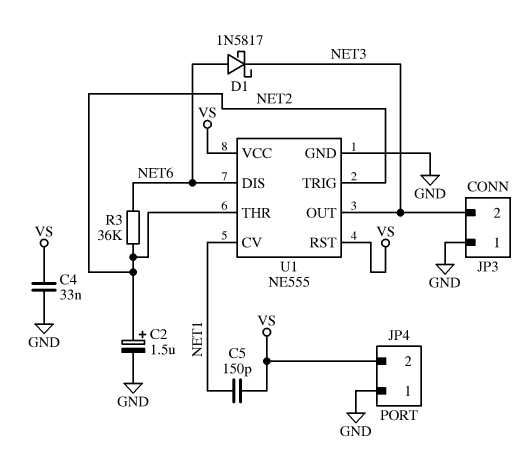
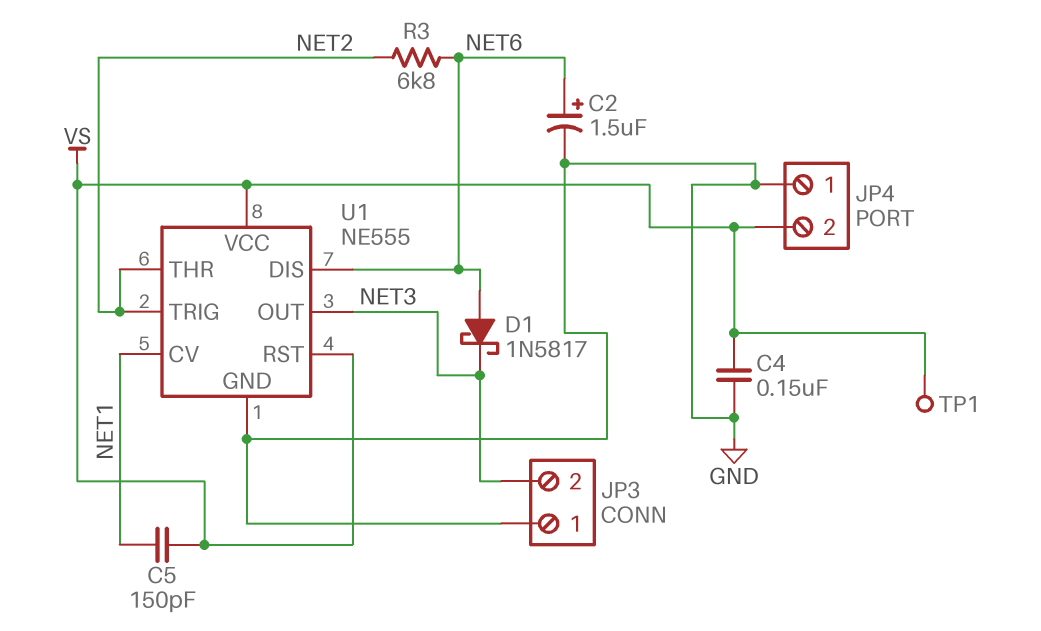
C2: 1.5uF (plus NET2, minus GND) -> 1.5uF (plus NET6, minus GND)
C4: 33nF (GND, VS) -> 150nF (GND, VS)
R3: 36k (NET2, NET6) -> 6.8k (NET2, NET6)
TP1: none -> test point (VS)

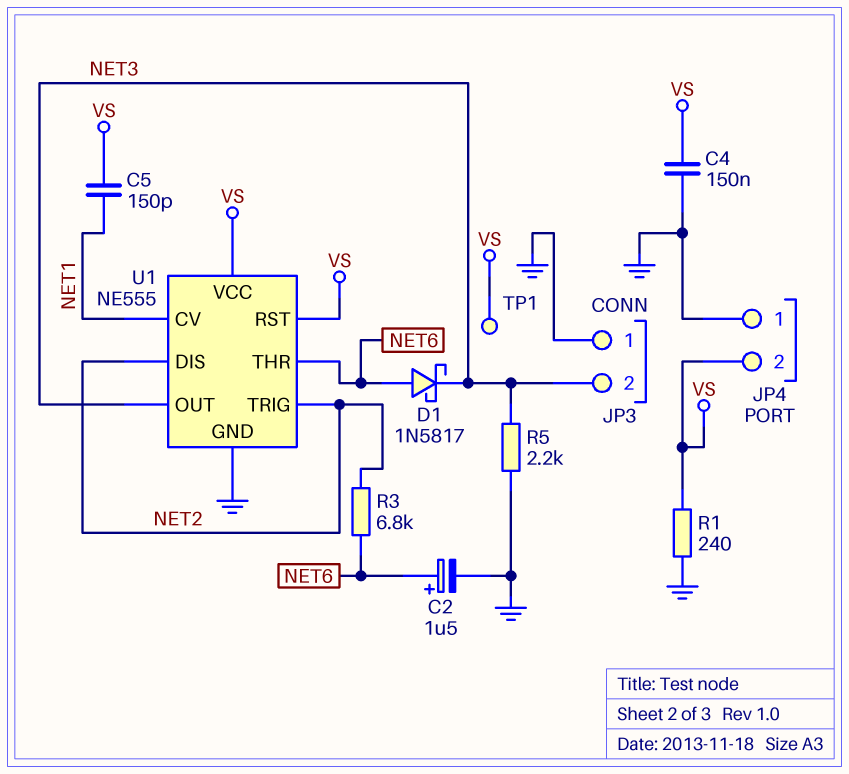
R1: none -> 240 (GND, VS)
R5: none -> 2.2k (GND, NET3)
U1 pin DIS: NET6 -> NET2
U1 pin THR: NET2 -> NET6

